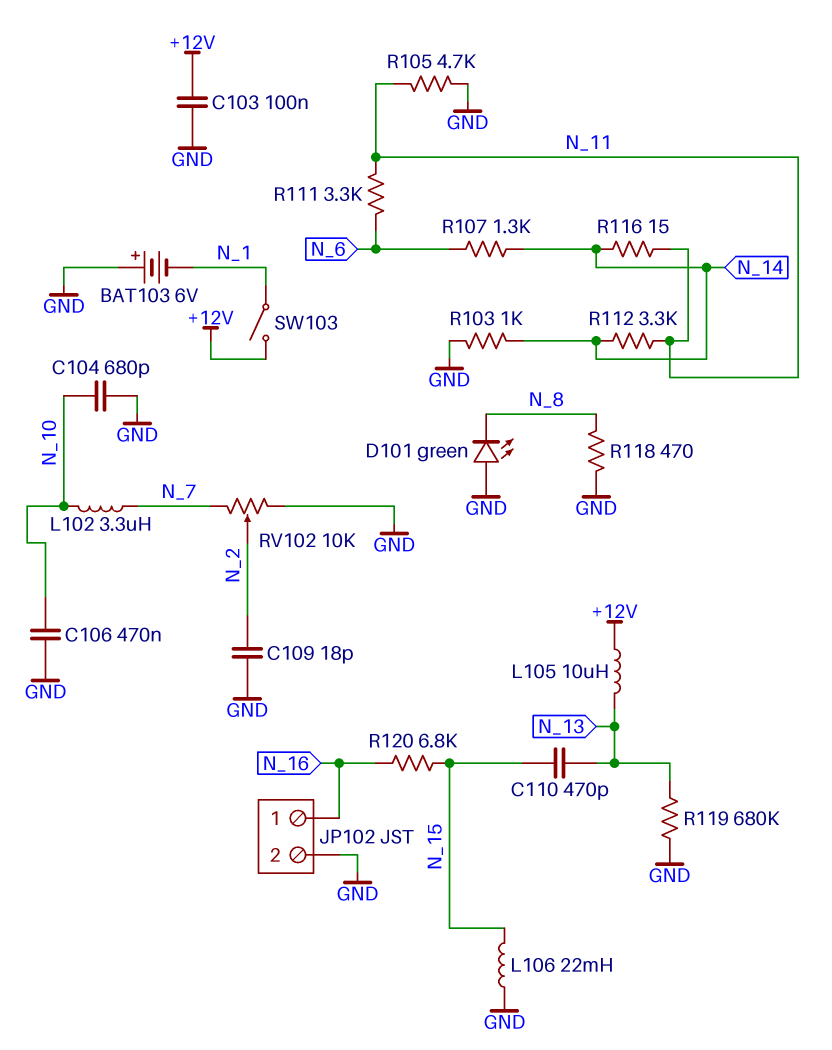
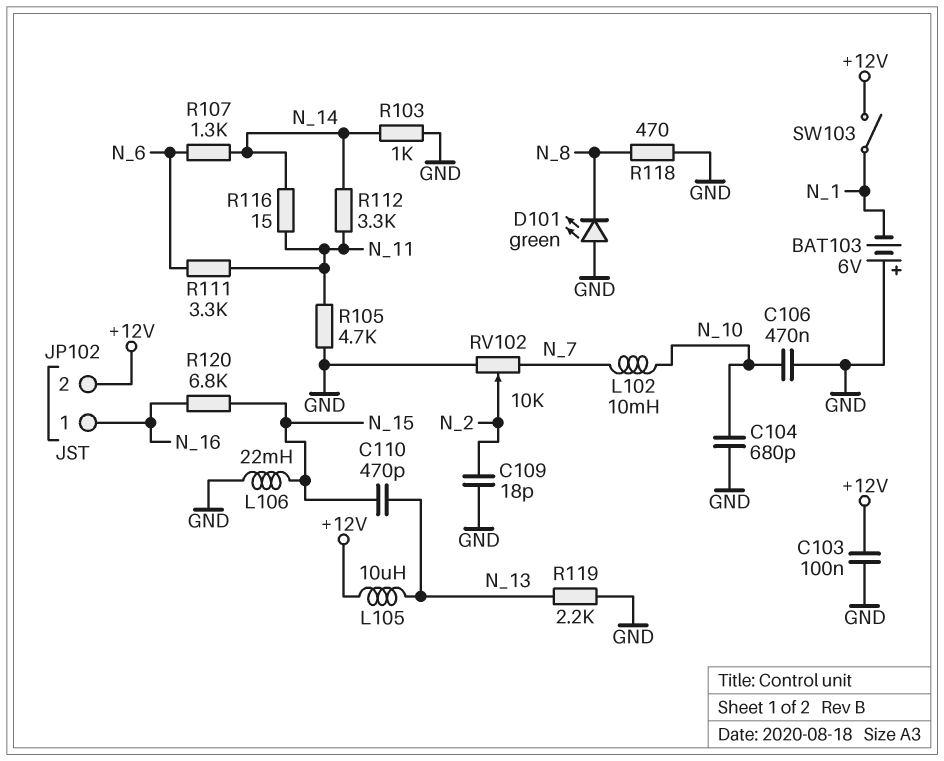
JP102 pin 2: GND -> +12V
L102: 3.3uH (N_7, N_10) -> 10mH (N_7, N_10)
R119: 680k (GND, N_13) -> 2.2k (GND, N_13)

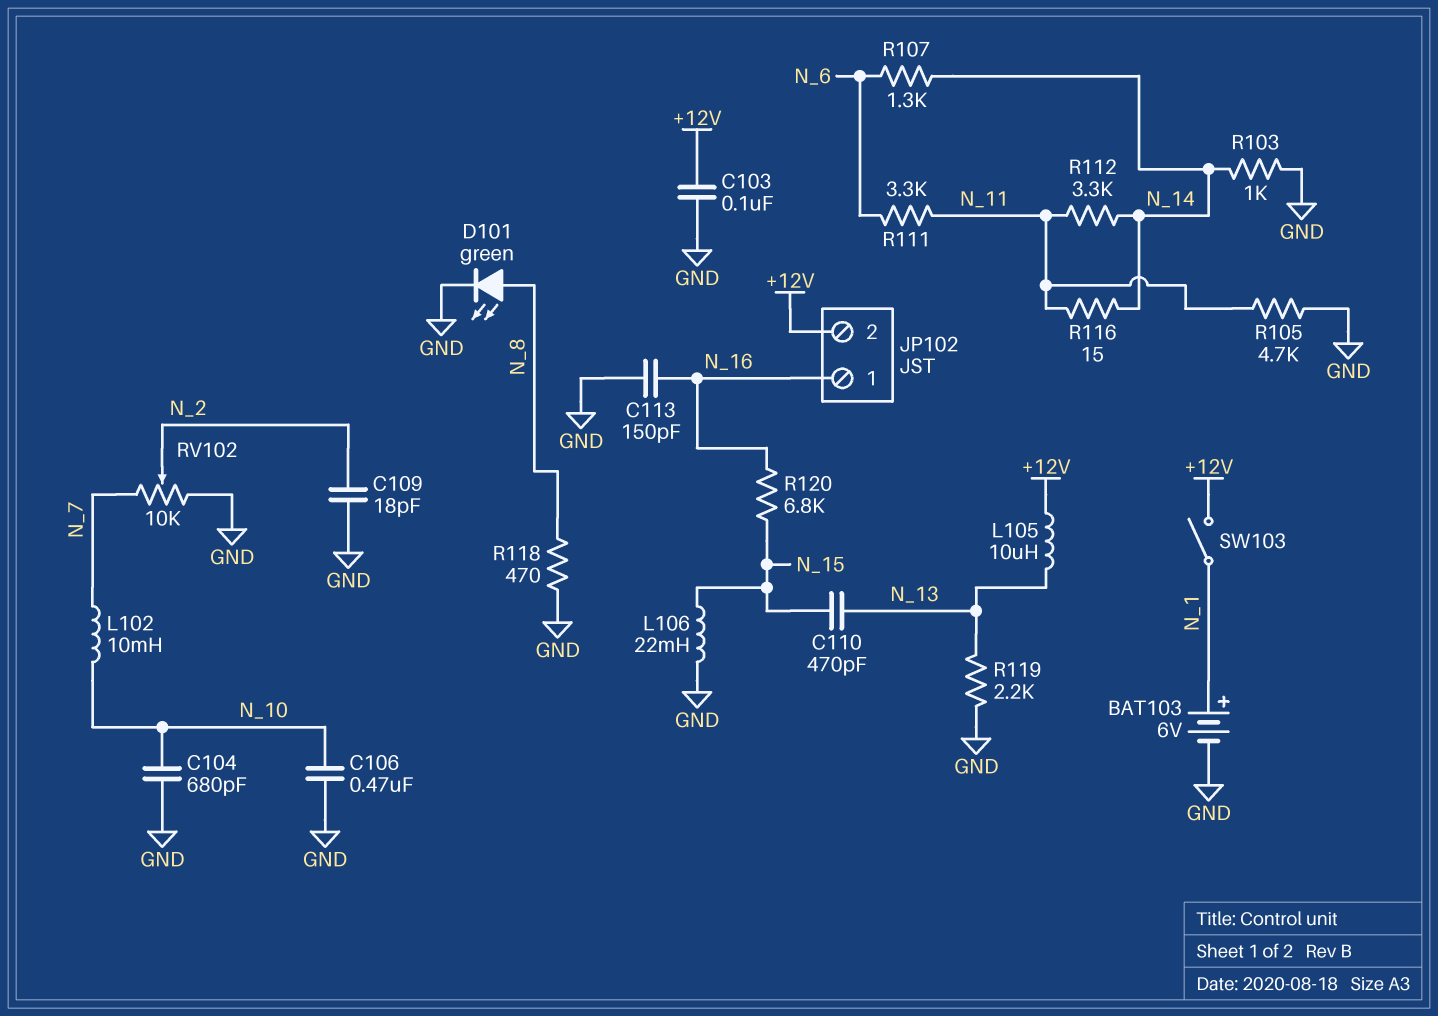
BAT103: 6V (plus GND, minus N_1) -> 6V (plus N_1, minus GND)
C113: none -> 150pF (GND, N_16)
D101: LED green (A GND, K N_8) -> LED green (A N_8, K GND)

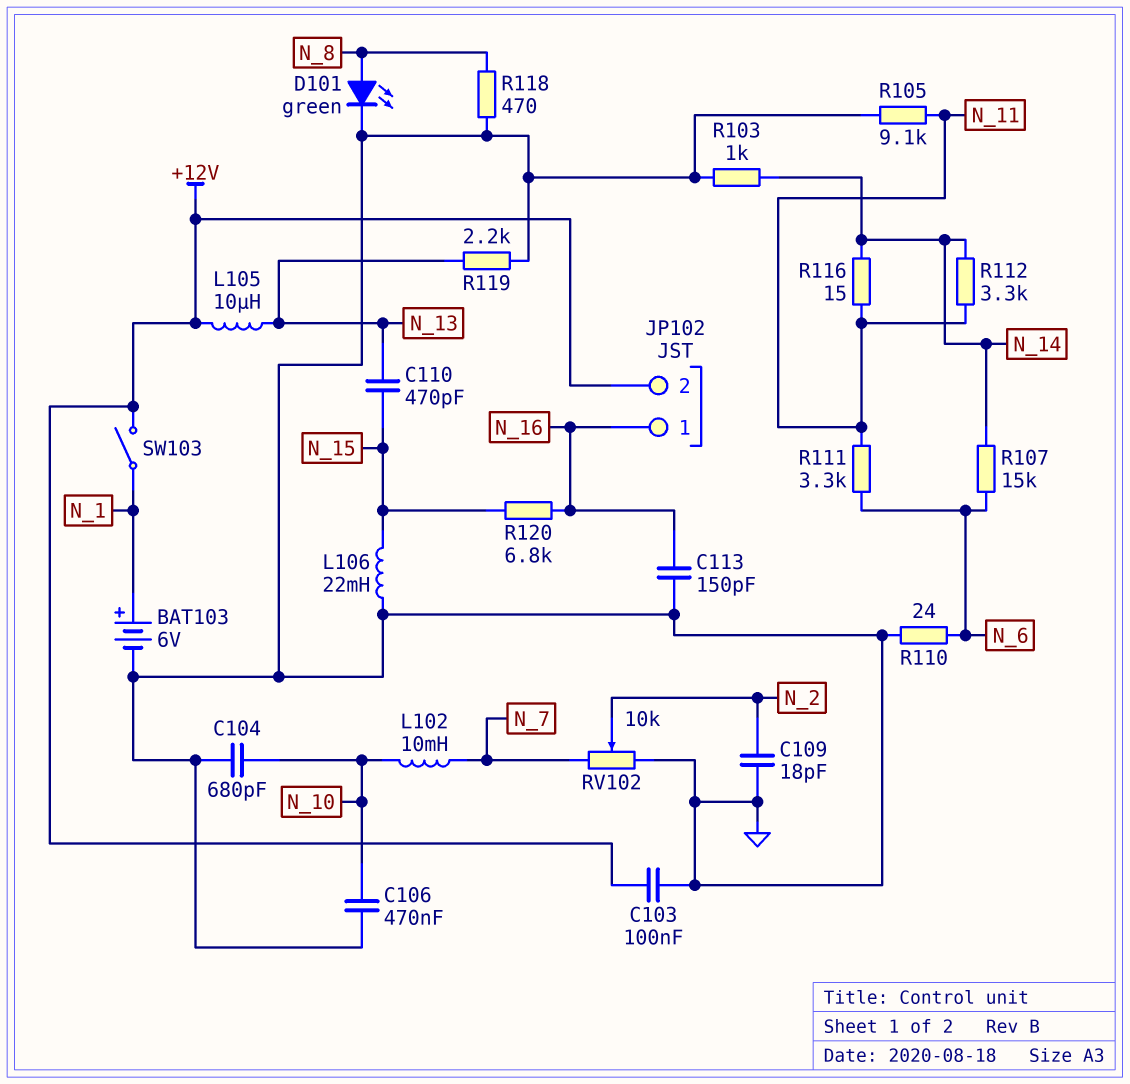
R105: 4.7k (GND, N_11) -> 9.1k (GND, N_11)
R107: 1.3k (N_6, N_14) -> 15k (N_6, N_14)
R110: none -> 24 (GND, N_6)

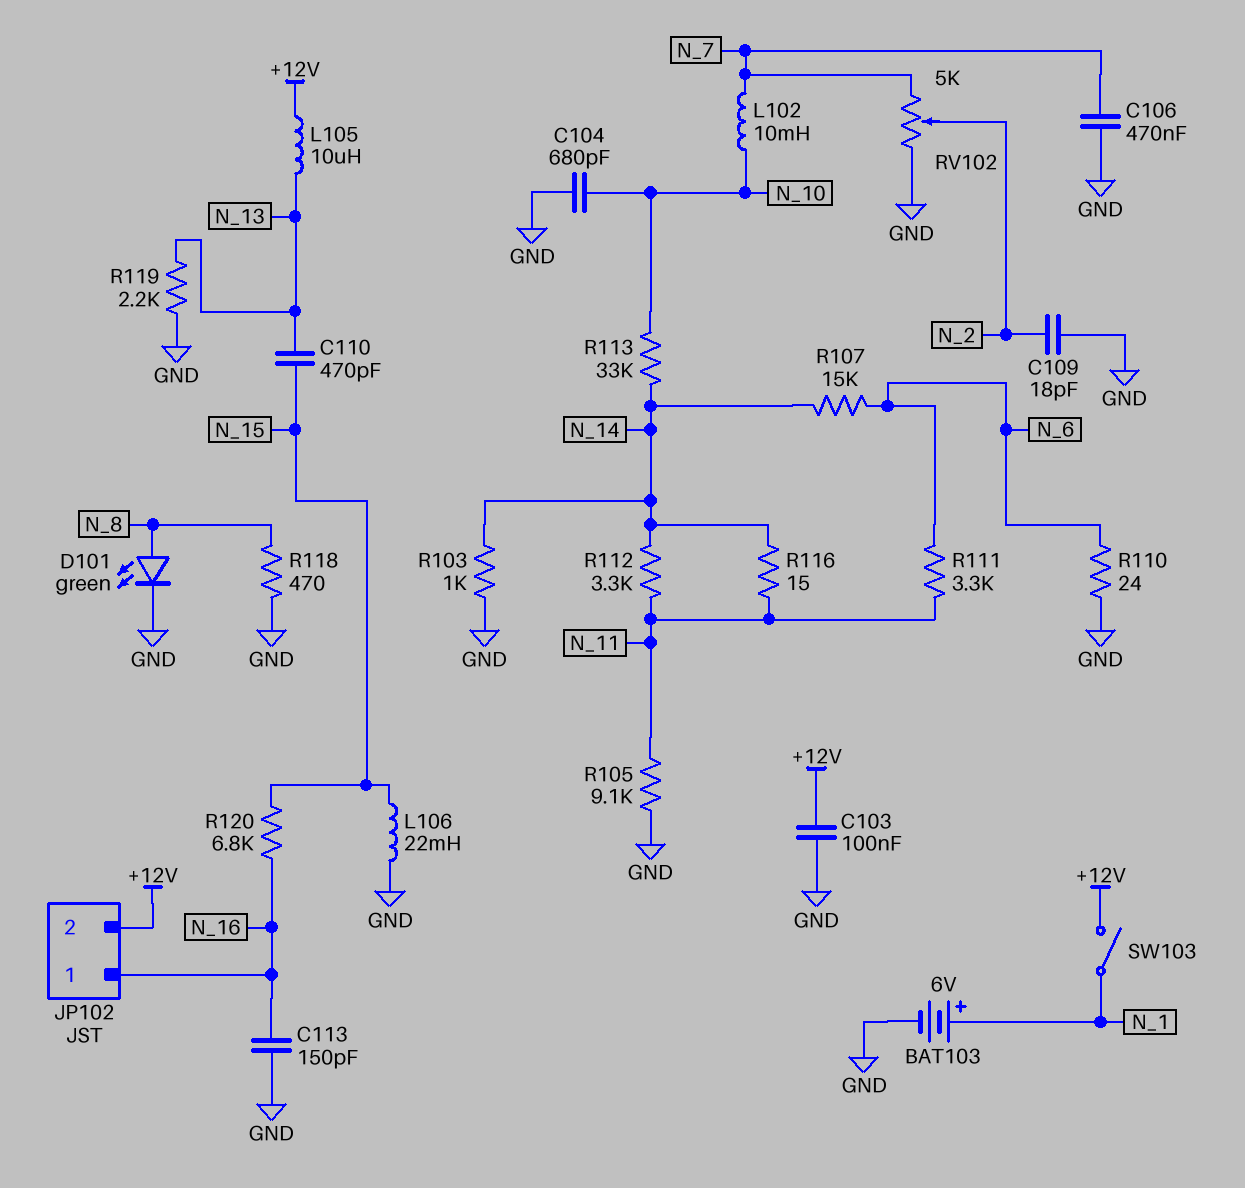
C106: 470nF (GND, N_10) -> 470nF (GND, N_7)
R113: none -> 33k (N_10, N_14)
RV102: 10k (GND, N_7, wiper N_2) -> 5k (GND, N_7, wiper N_2)

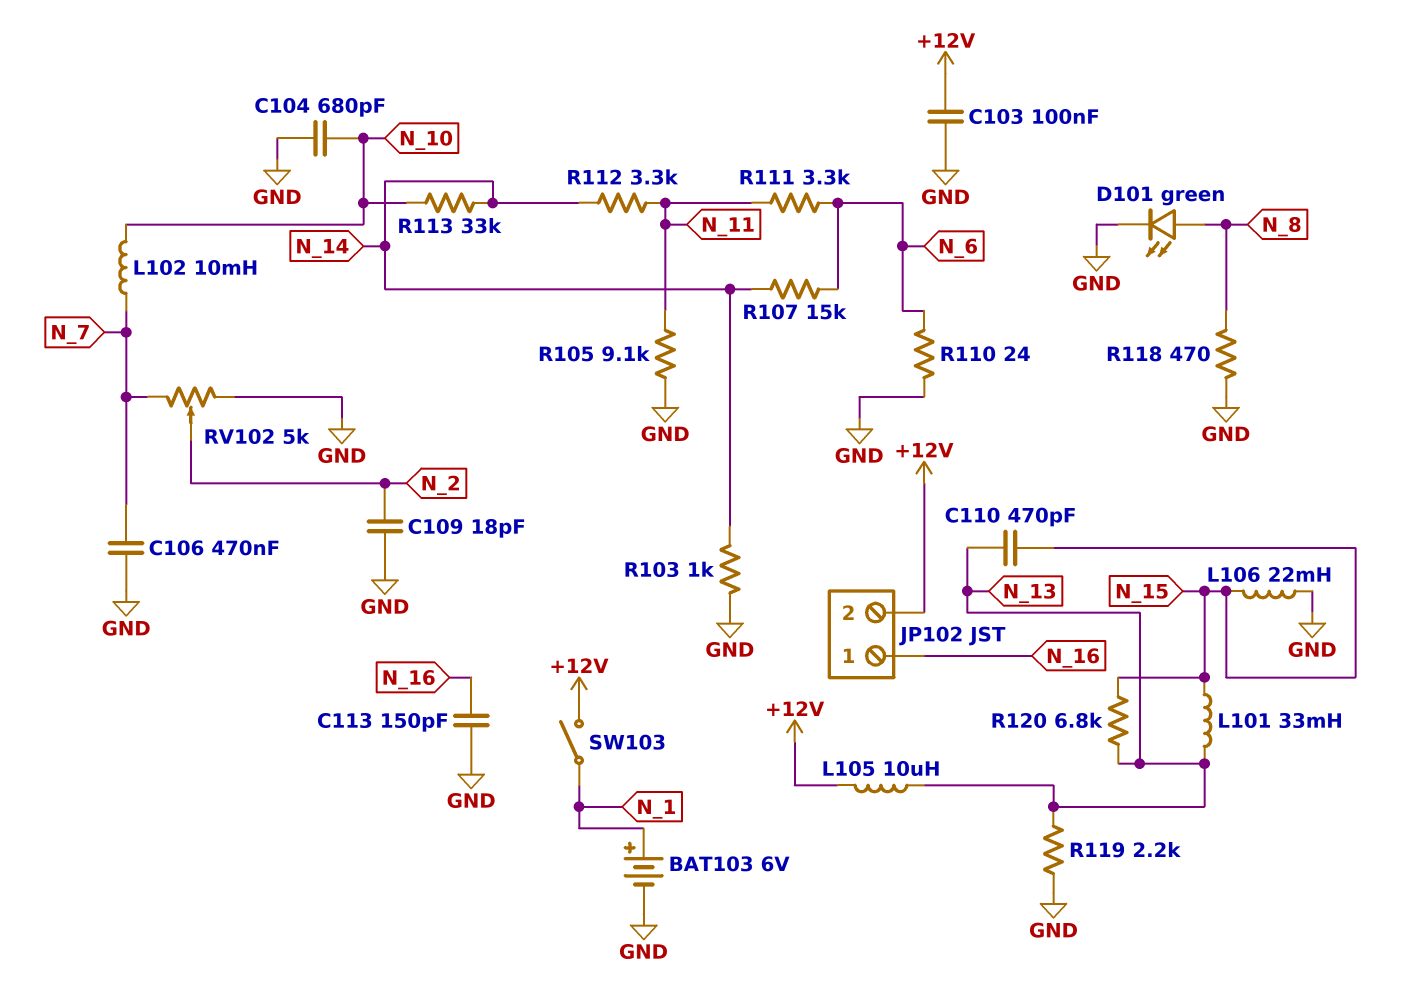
L101: none -> 33mH (N_13, N_15)
R116: 15 (N_11, N_14) -> none
R120: 6.8k (N_15, N_16) -> 6.8k (N_13, N_15)

